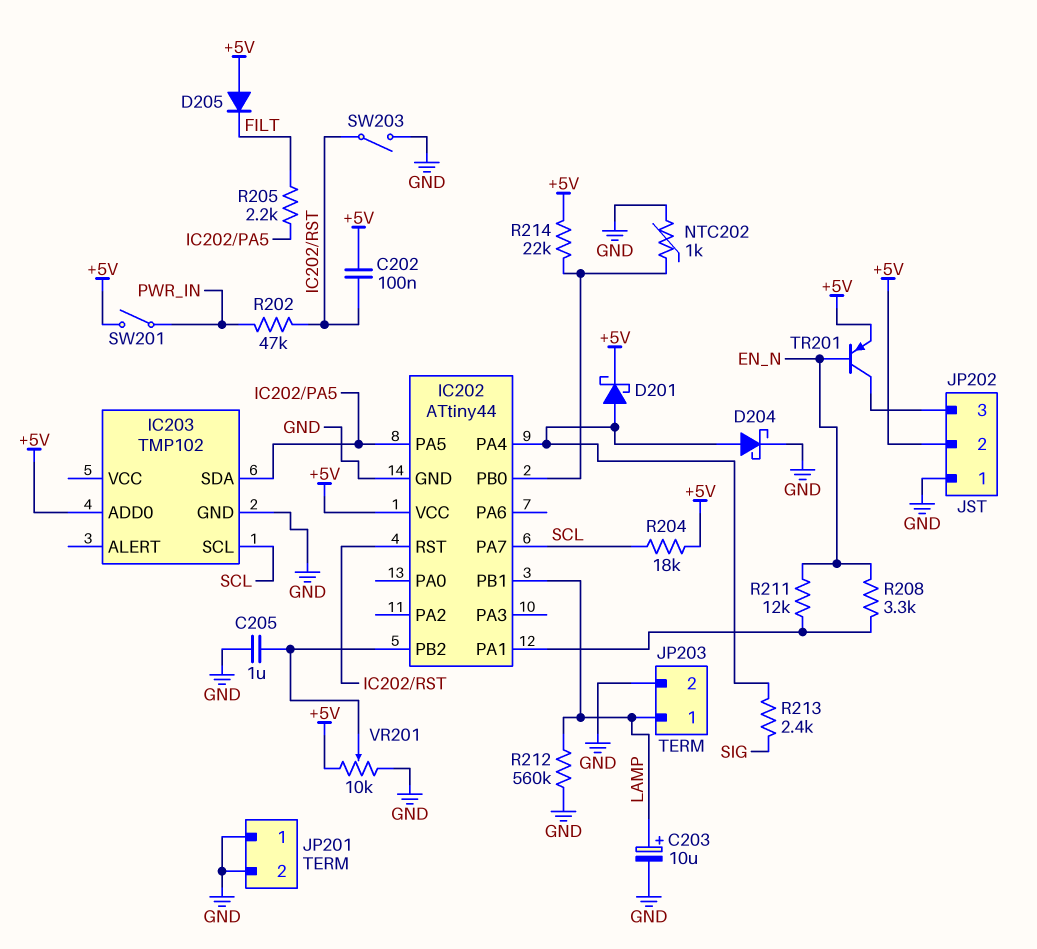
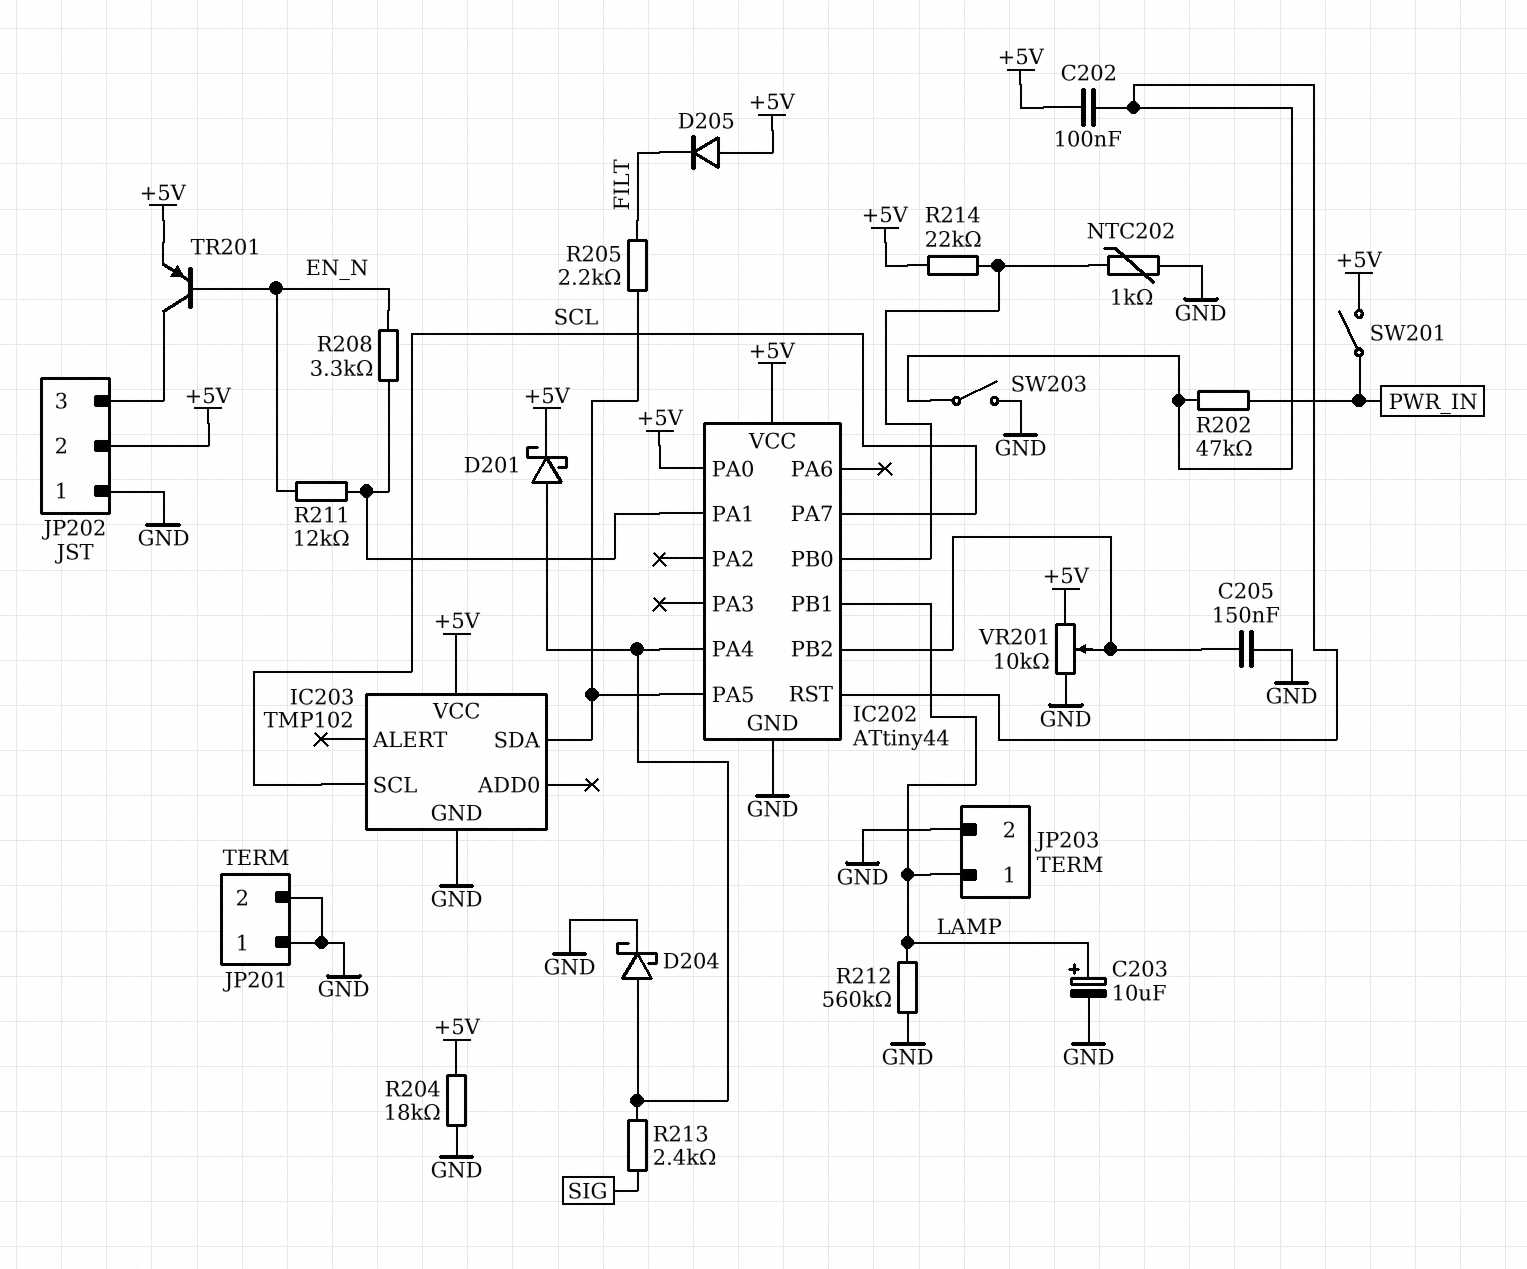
C205: 1uF (GND, IC202/PB2) -> 150nF (GND, IC202/PB2)
IC202 pin PA0: none -> +5V
IC203 pin ADD0: +5V -> none
IC203 pin VCC: none -> +5V
R204: 18k (+5V, SCL) -> 18k (+5V, GND)

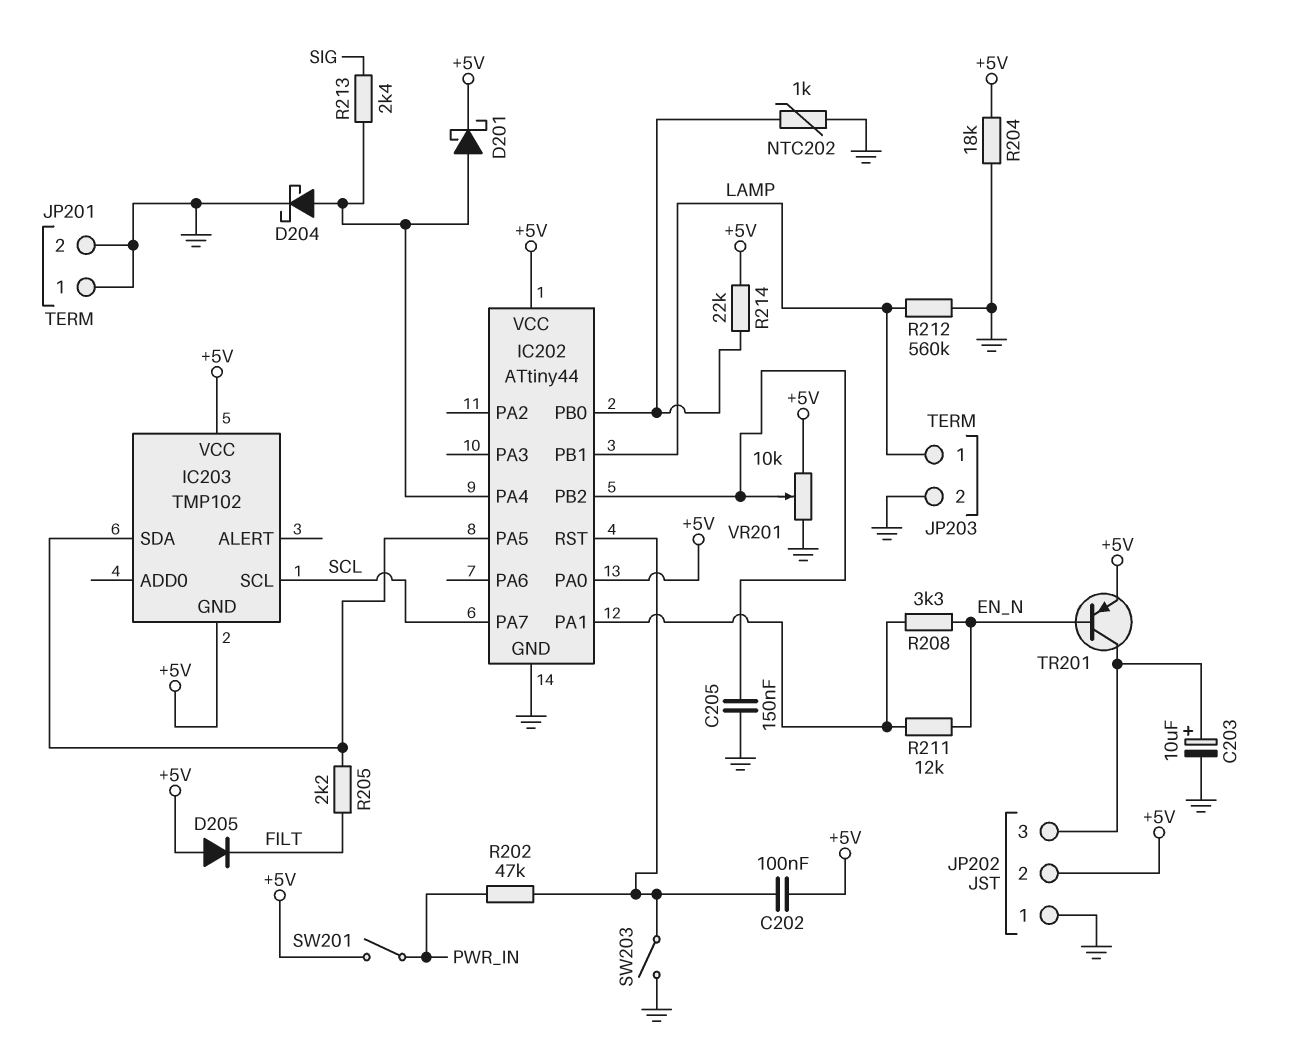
C203: 10uF (plus LAMP, minus GND) -> 10uF (plus JP202/3, minus GND)
IC203 pin GND: GND -> +5V

